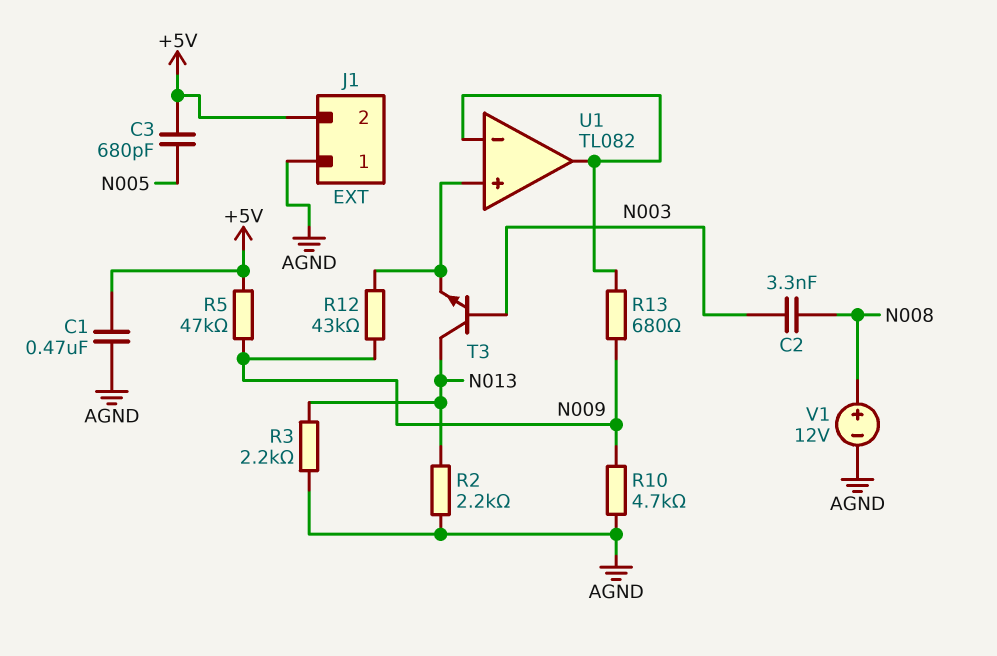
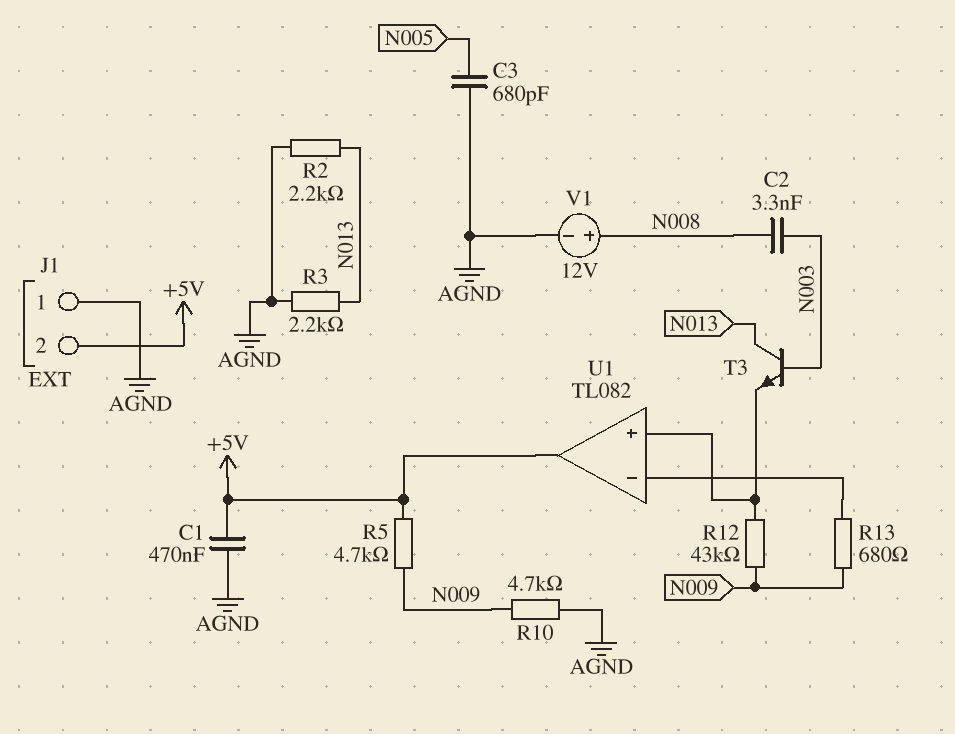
C3: 680pF (+5V, N005) -> 680pF (AGND, N005)
R5: 47k (+5V, N009) -> 4.7k (+5V, N009)
U1 pin out: U1/in- -> +5V

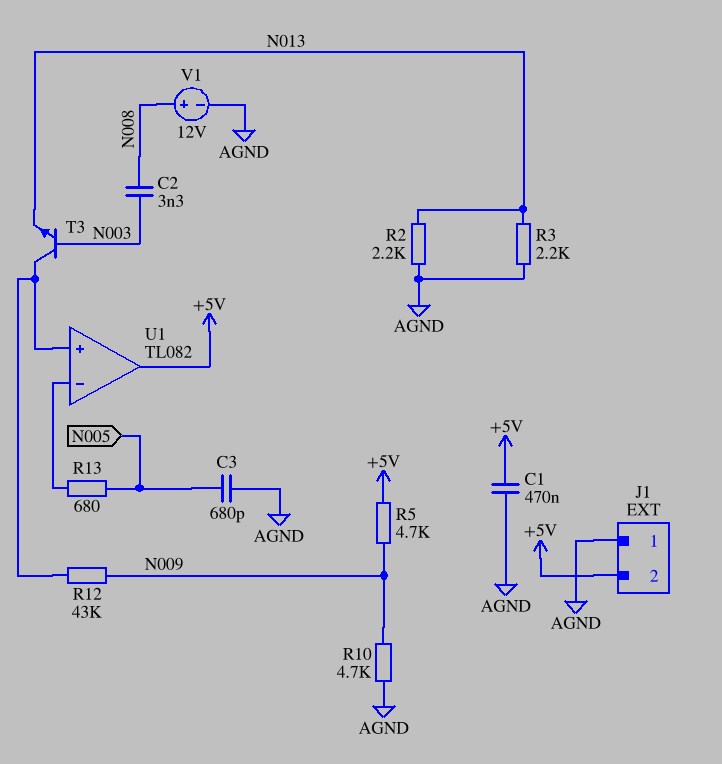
R13: 680 (N009, U1/in-) -> 680 (N005, U1/in-)
T3: NPN (B N003, C N013, E U1/in+) -> NPN (B N003, C U1/in+, E N013)

